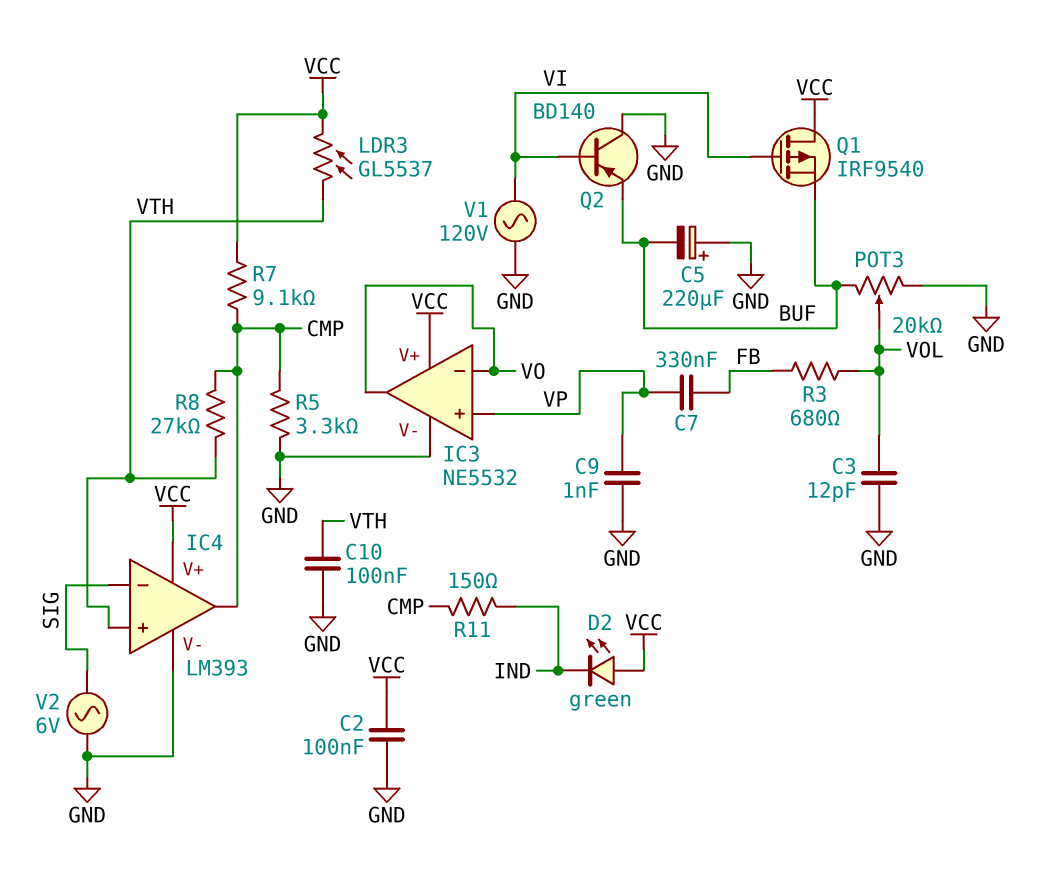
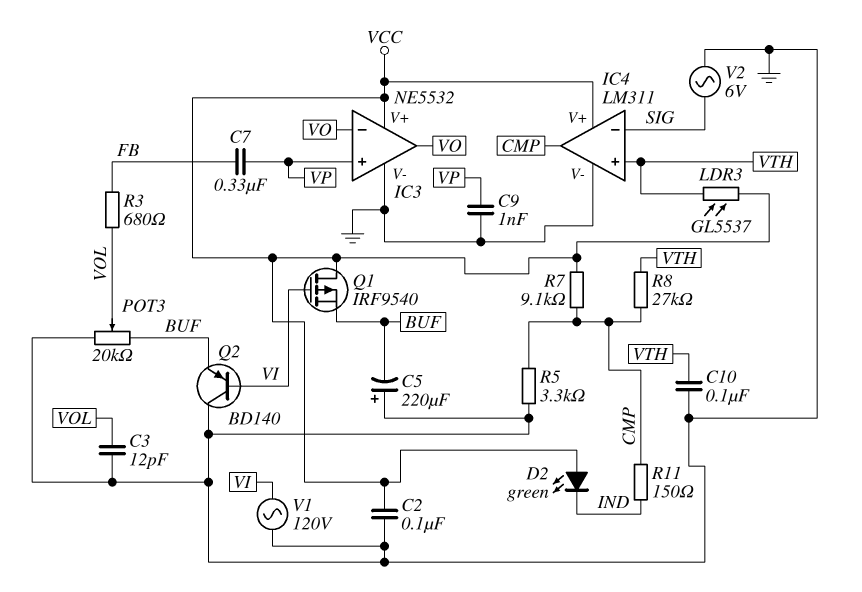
IC4: LM393 -> LM311

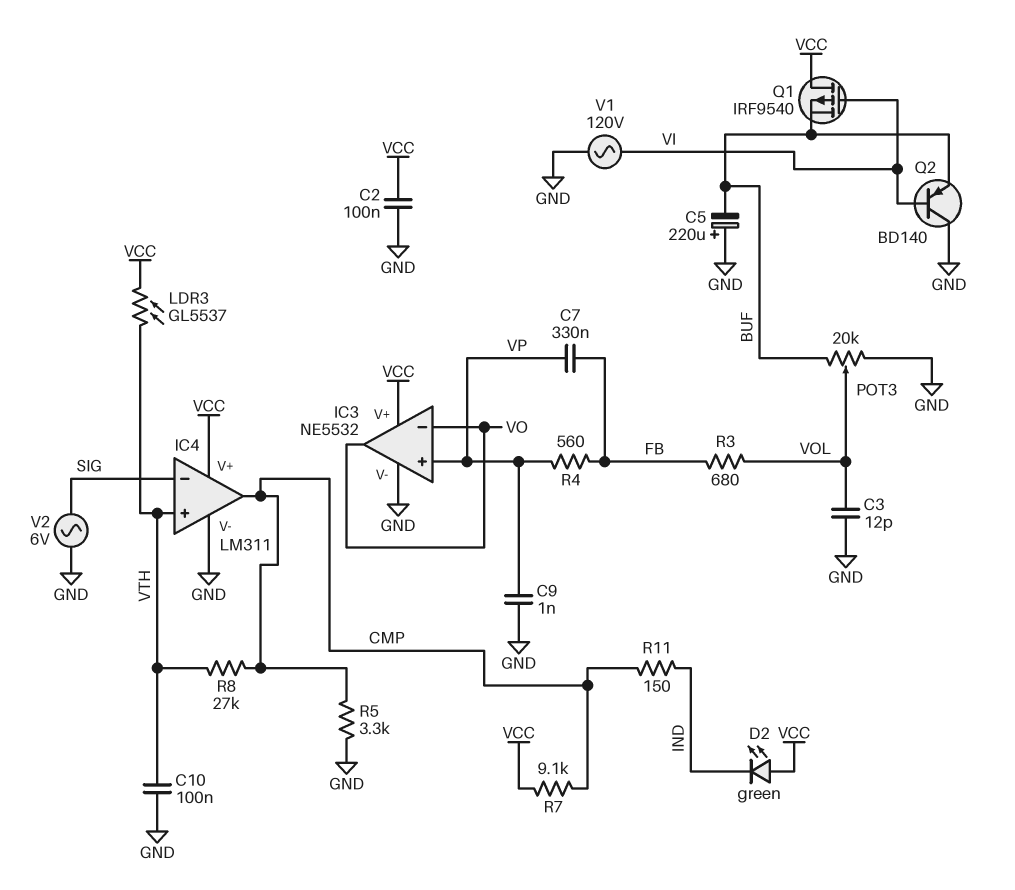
R4: none -> 560 (FB, VP)

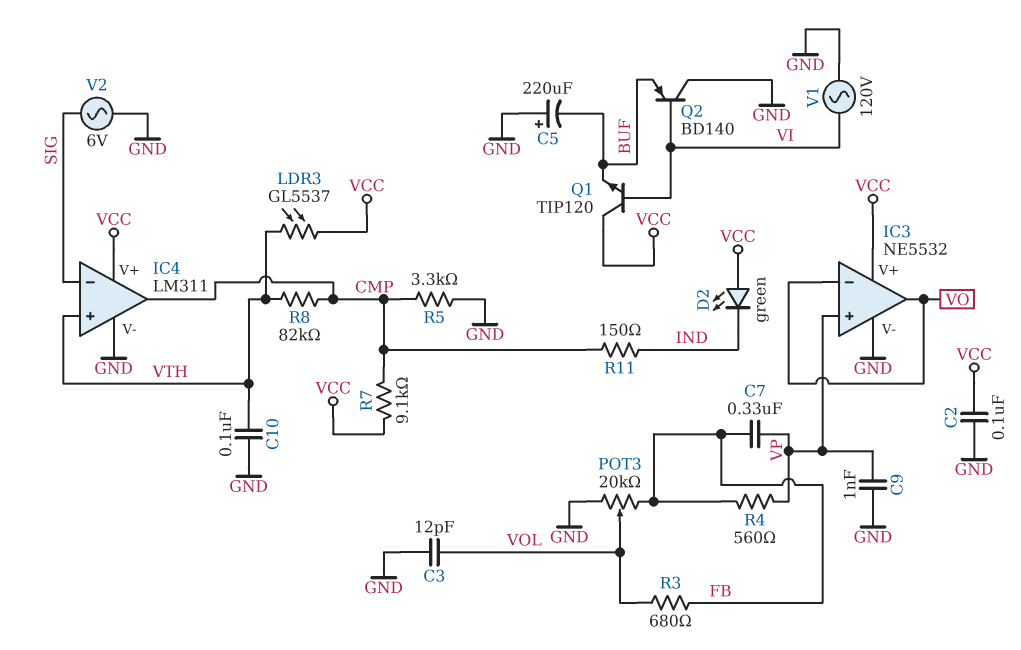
POT3: 20k (BUF, GND, wiper VOL) -> 20k (FB, GND, wiper VOL)
Q1: PMOS IRF9540 (G VI, D VCC, S BUF) -> NPN TIP120 (B VI, C VCC, E BUF)
R8: 27k (CMP, VTH) -> 82k (CMP, VTH)

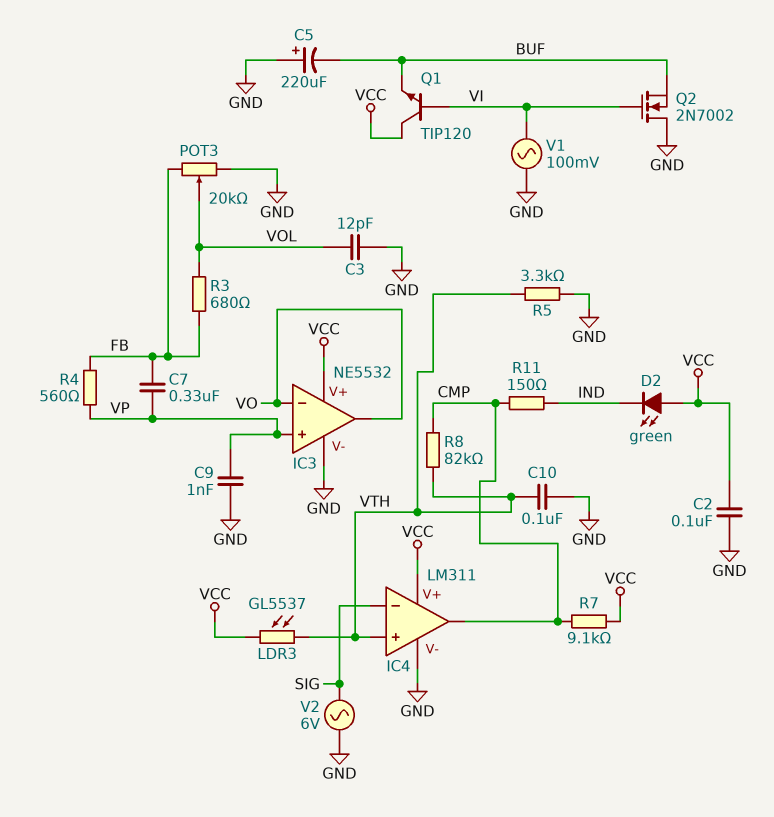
Q2: PNP BD140 (B VI, C GND, E BUF) -> NMOS 2N7002 (G VI, D GND, S BUF)
R5: 3.3k (CMP, GND) -> 3.3k (GND, VTH)
V1: AC 120V (GND, VI) -> AC 100mV (GND, VI)

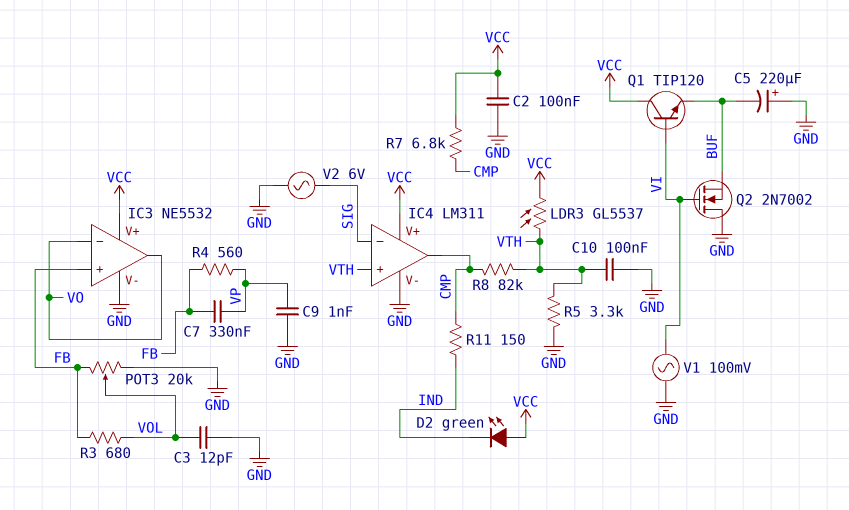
IC3 pin in+: VP -> FB
R7: 9.1k (CMP, VCC) -> 6.8k (CMP, VCC)

